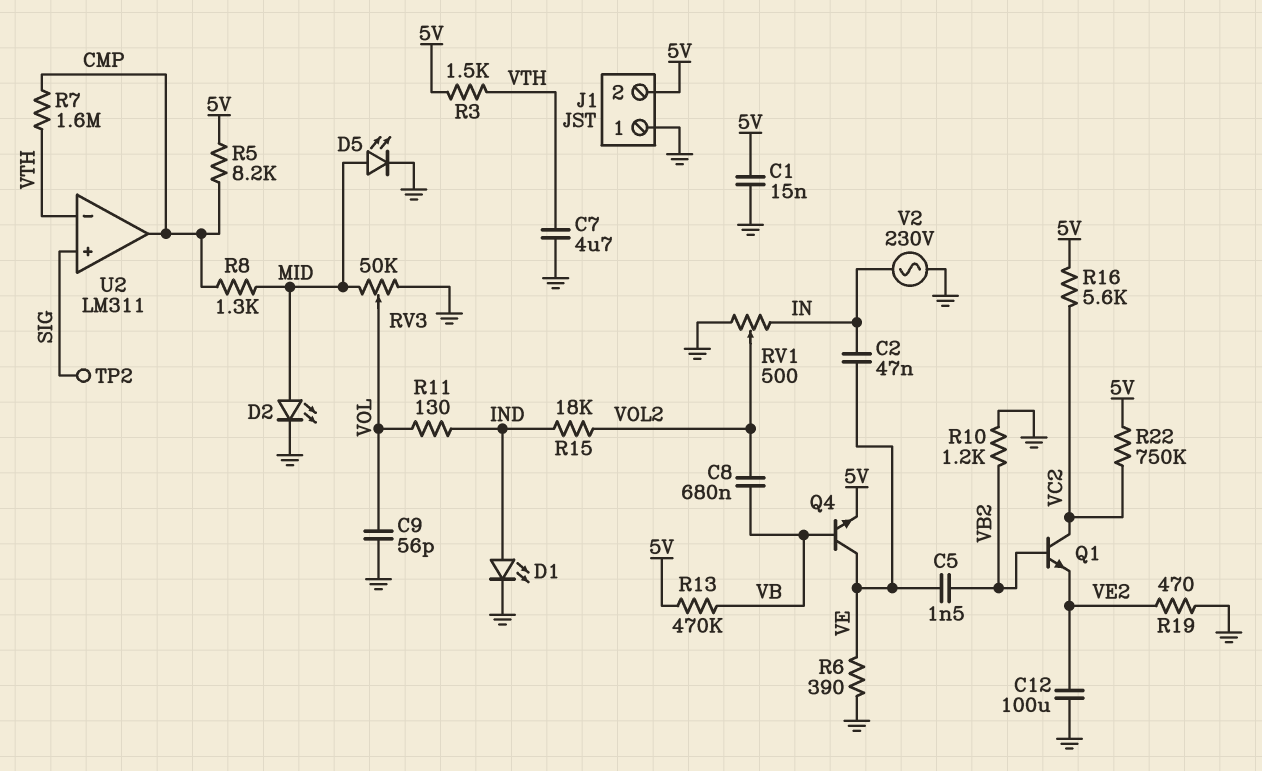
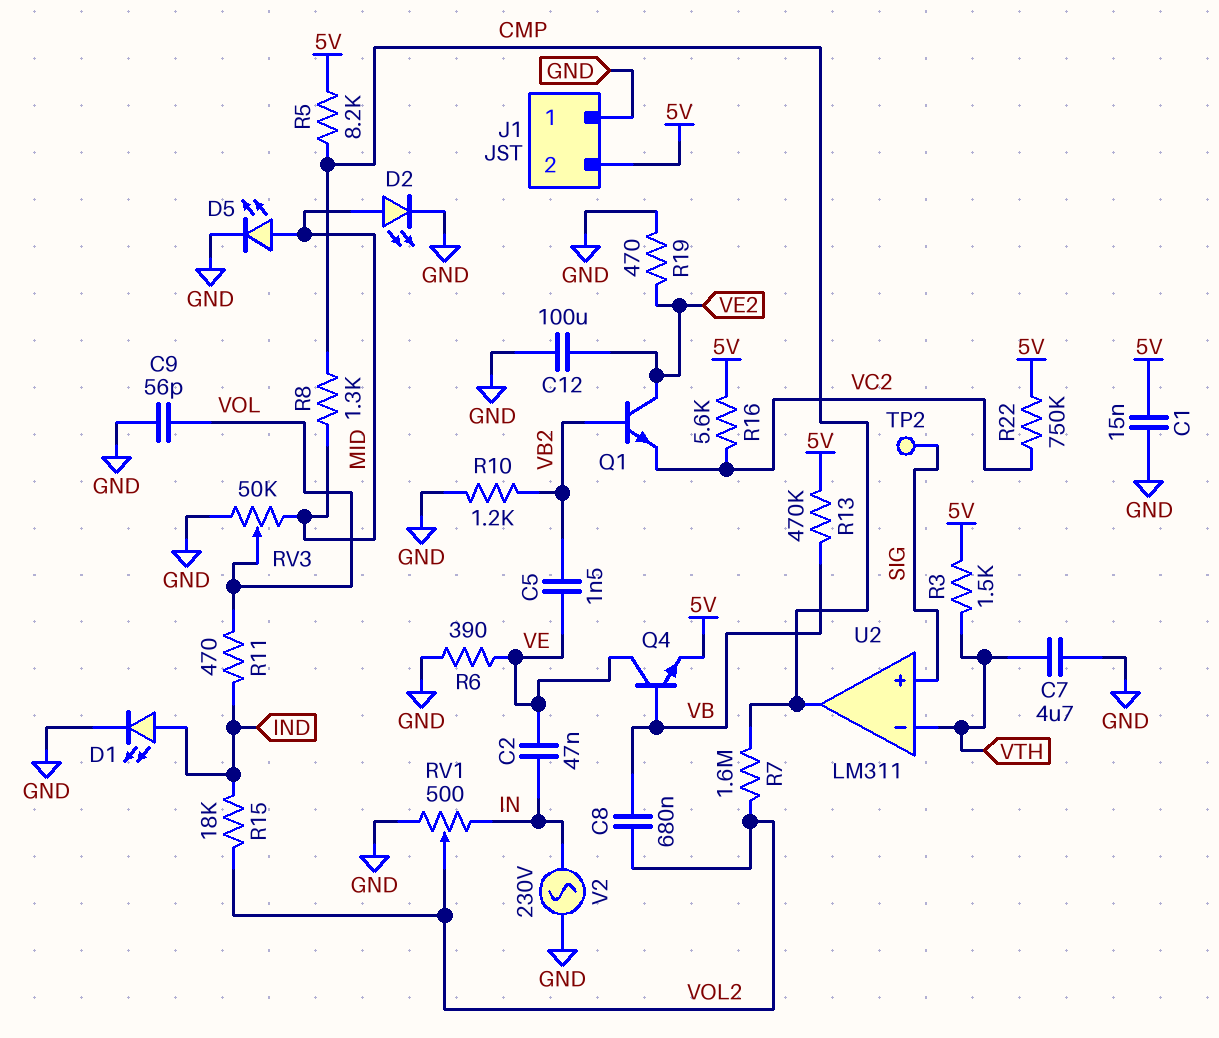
Q1: NPN (B VB2, C VC2, E VE2) -> NPN (B VB2, C VE2, E VC2)
R7: 1.6M (CMP, VTH) -> 1.6M (CMP, VOL2)
R11: 130 (IND, VOL) -> 470 (IND, VOL)

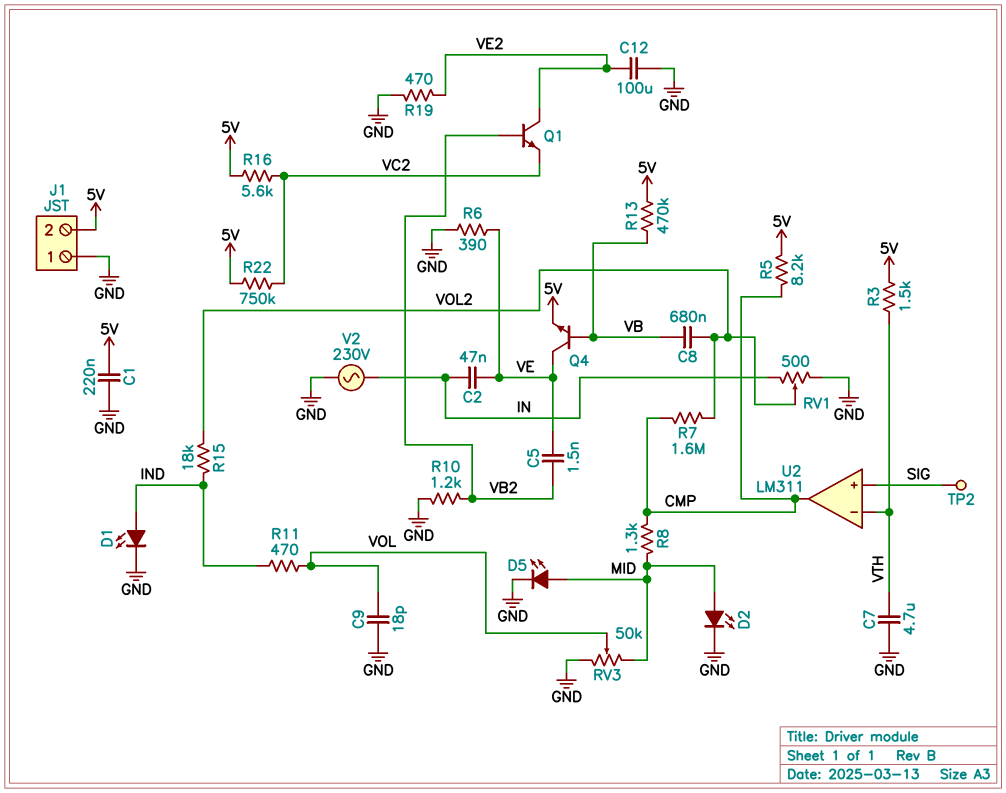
C1: 15nF (5V, GND) -> 220nF (5V, GND)
C9: 56pF (GND, VOL) -> 18pF (GND, VOL)

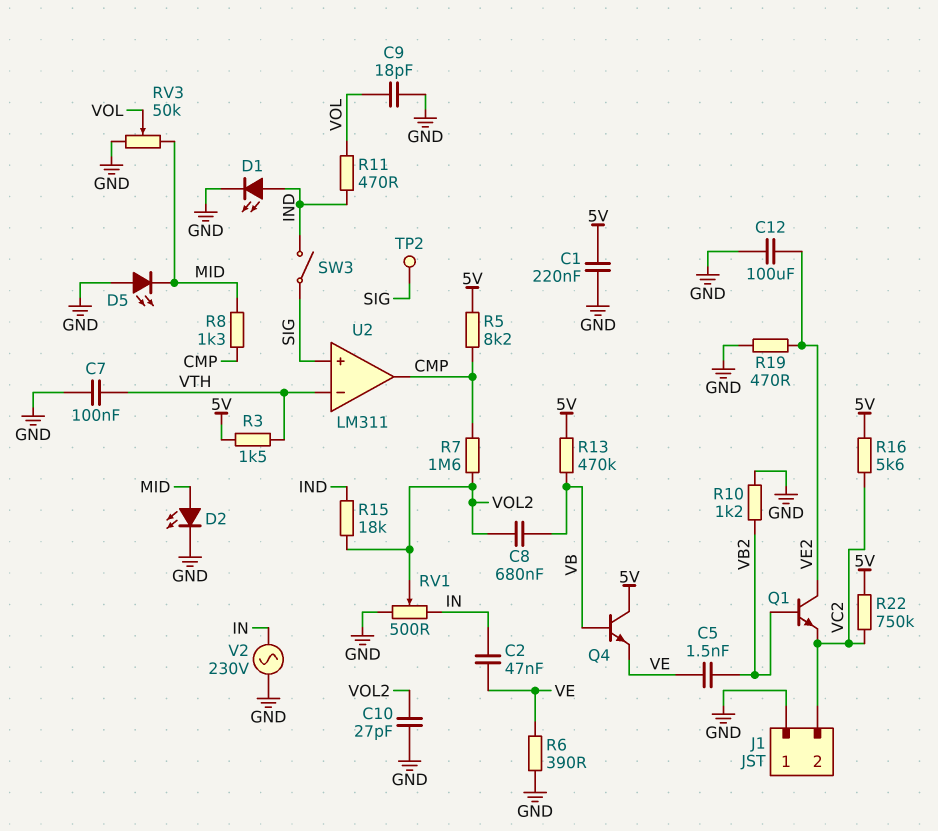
C7: 4.7uF (GND, VTH) -> 100nF (GND, VTH)
C10: none -> 27pF (GND, VOL2)
D5: LED (A MID, K GND) -> LED (A GND, K MID)
J1 pin 2: 5V -> VC2
Q4: NPN (B VB, C VE, E 5V) -> NPN (B VB, C 5V, E VE)
SW3: none -> switch (IND, SIG)

